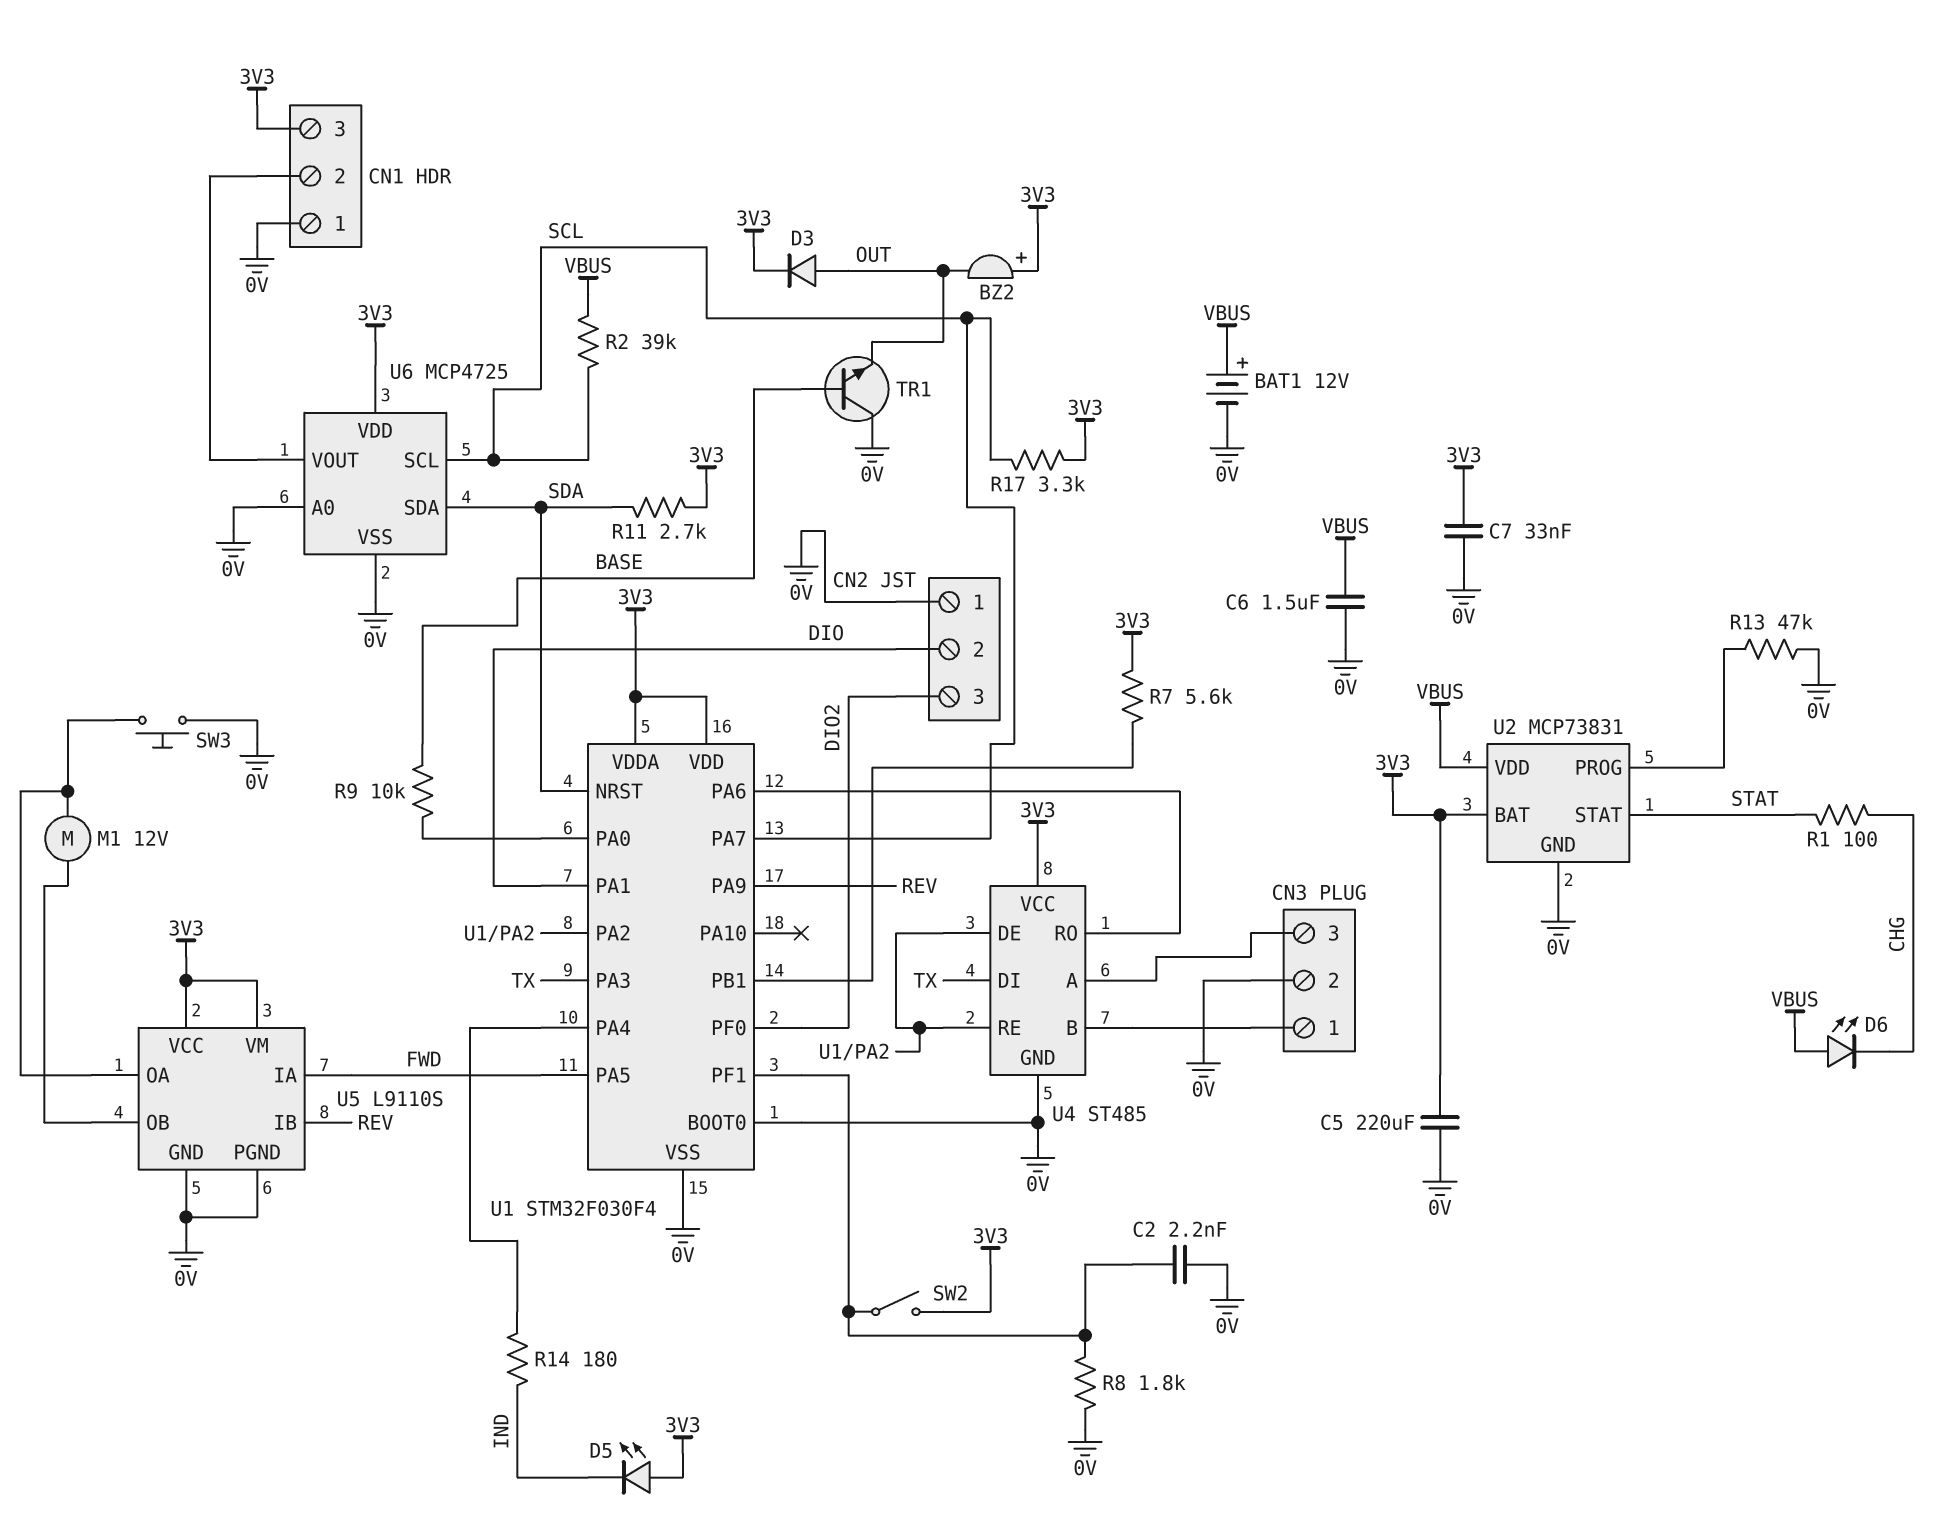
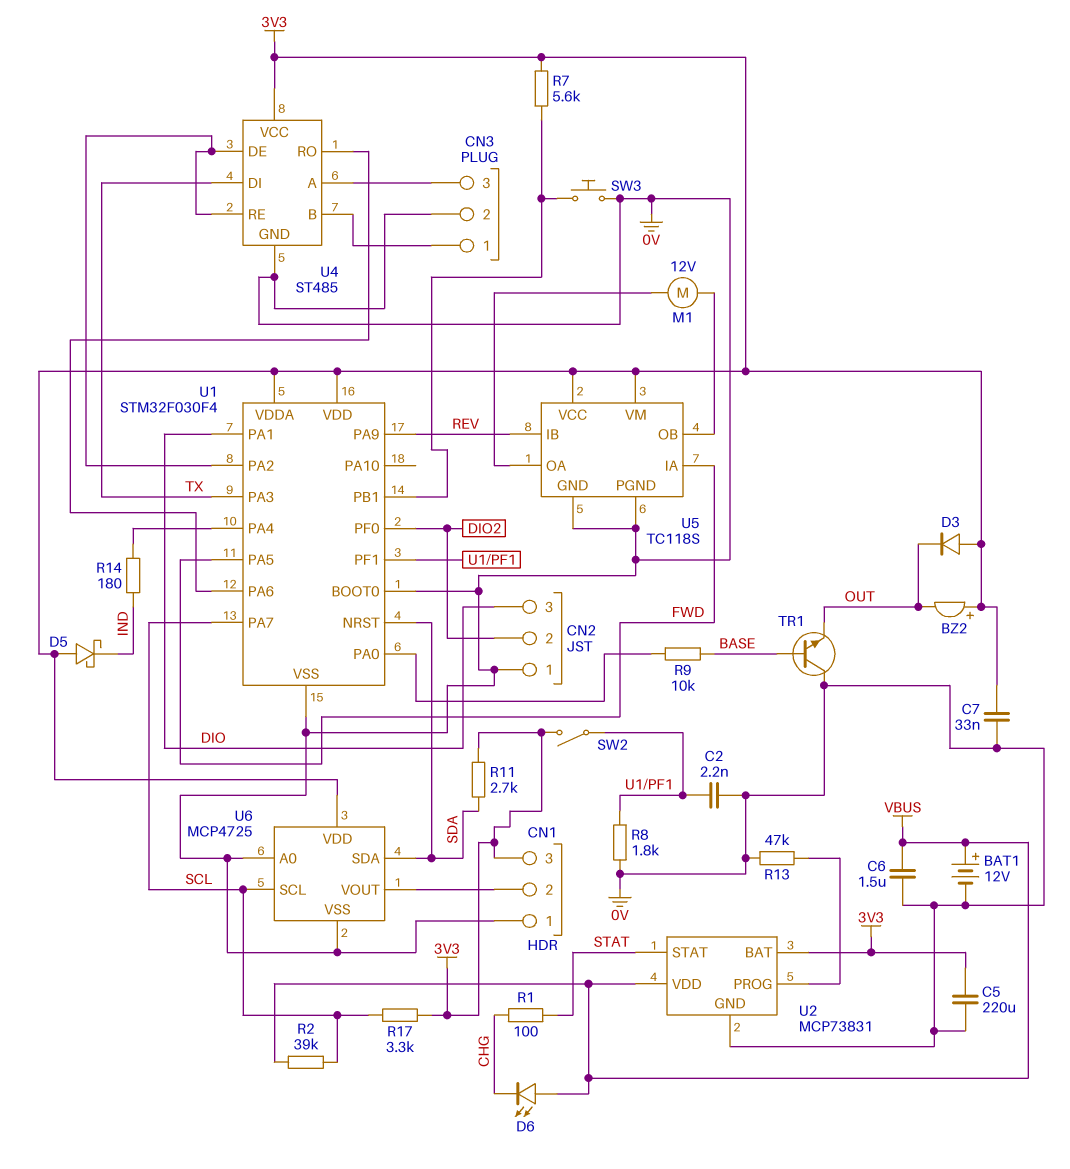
CN2 pin 2: DIO -> DIO2
CN2 pin 3: DIO2 -> DIO
D3: diode (A OUT, K 3V3) -> diode (A 3V3, K OUT)
D5: LED (A 3V3, K IND) -> schottky (A 3V3, K IND)
SW3: button (0V, U5/OA) -> button (0V, U1/PB1)
U5: L9110S -> TC118S

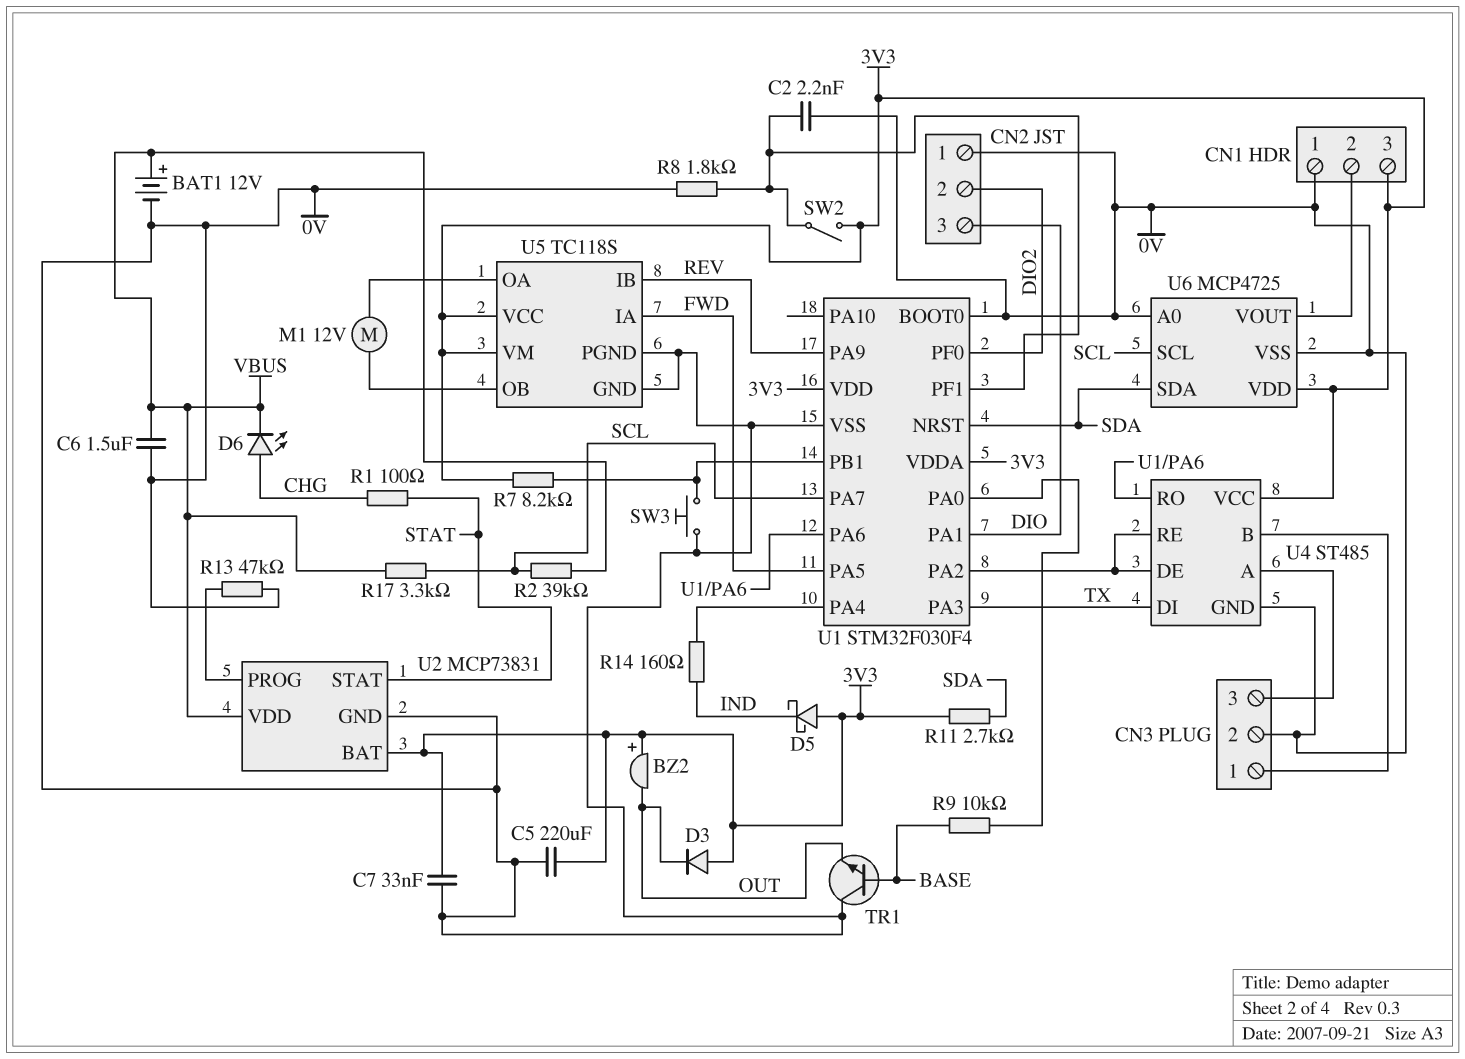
D6: LED (A VBUS, K CHG) -> LED (A CHG, K VBUS)
R7: 5.6k (3V3, U1/PB1) -> 8.2k (3V3, U1/PB1)
R14: 180 (IND, U1/PA4) -> 160 (IND, U1/PA4)
R17: 3.3k (3V3, SCL) -> 3.3k (SCL, VBUS)

